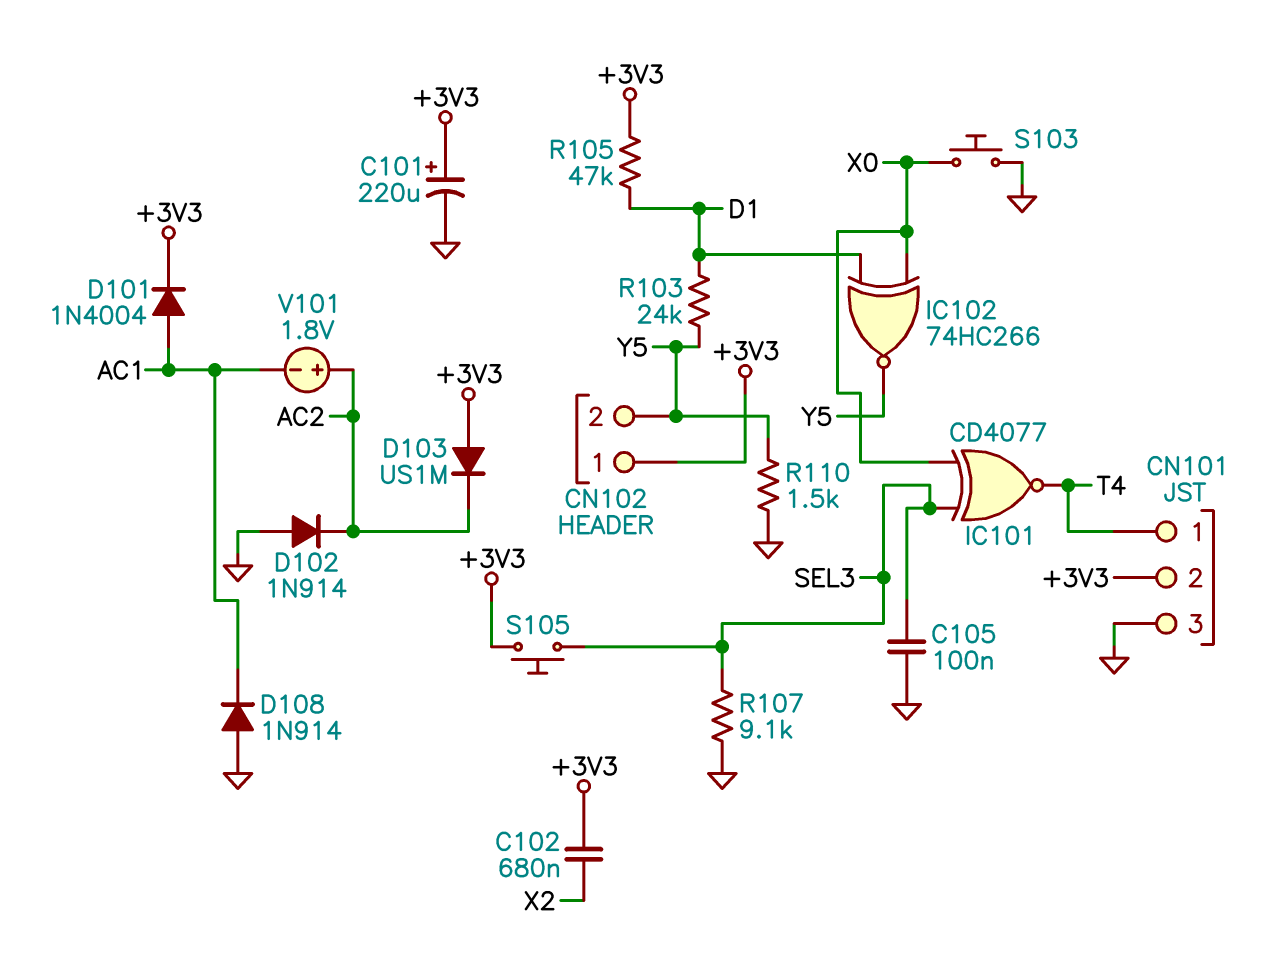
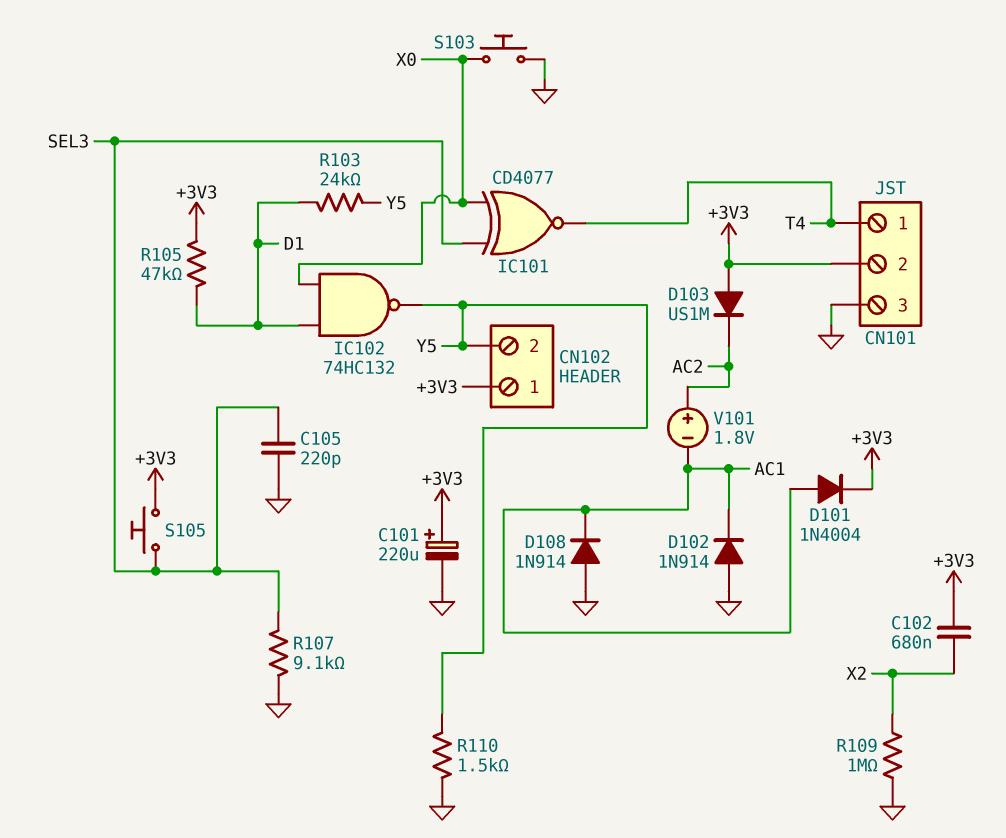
C105: 100nF (GND, SEL3) -> 220pF (GND, SEL3)
D102: diode 1N914 (A GND, K AC2) -> diode 1N914 (A GND, K AC1)
IC102: XNOR 74HC266 (in D1, in X0, out Y5) -> NAND 74HC132 (in D1, in X0, out Y5)
R109: none -> 1M (GND, X2)

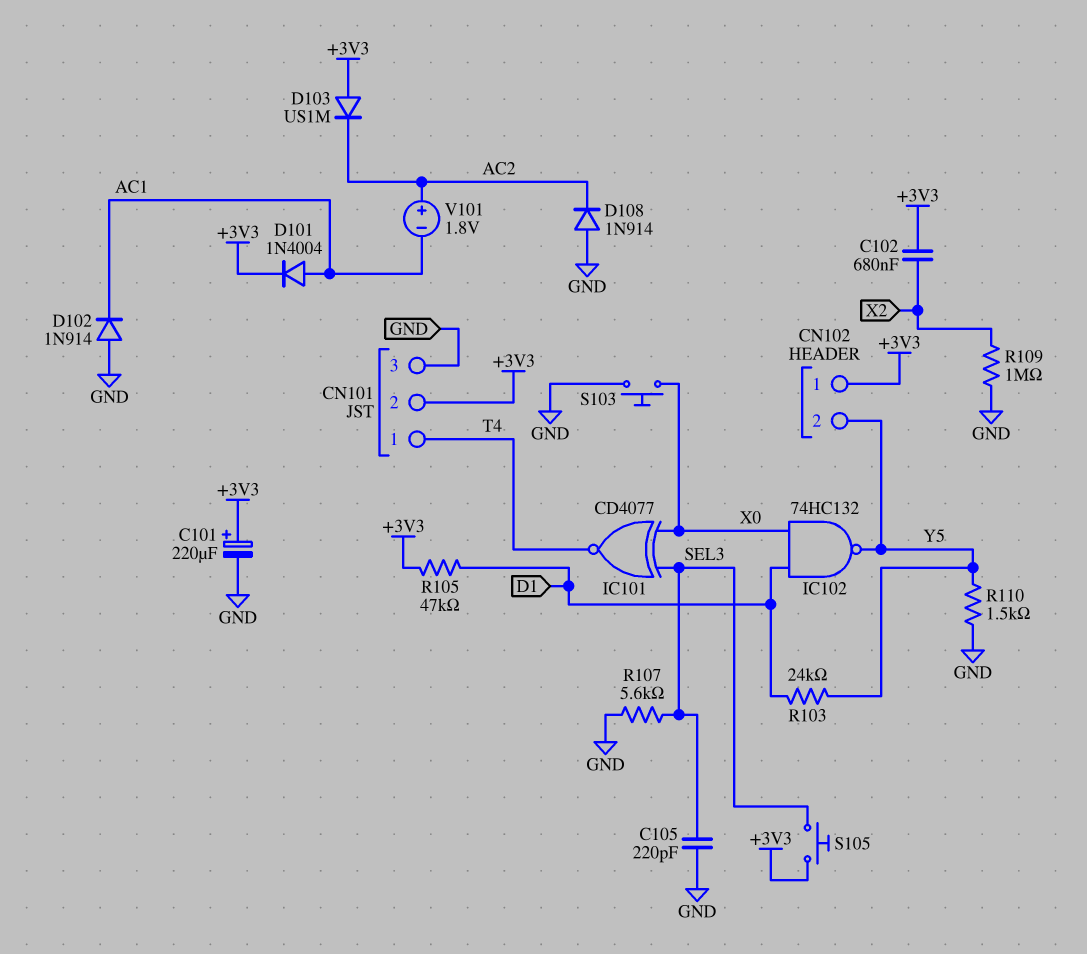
D108: diode 1N914 (A GND, K AC1) -> diode 1N914 (A GND, K AC2)
R107: 9.1k (GND, SEL3) -> 5.6k (GND, SEL3)

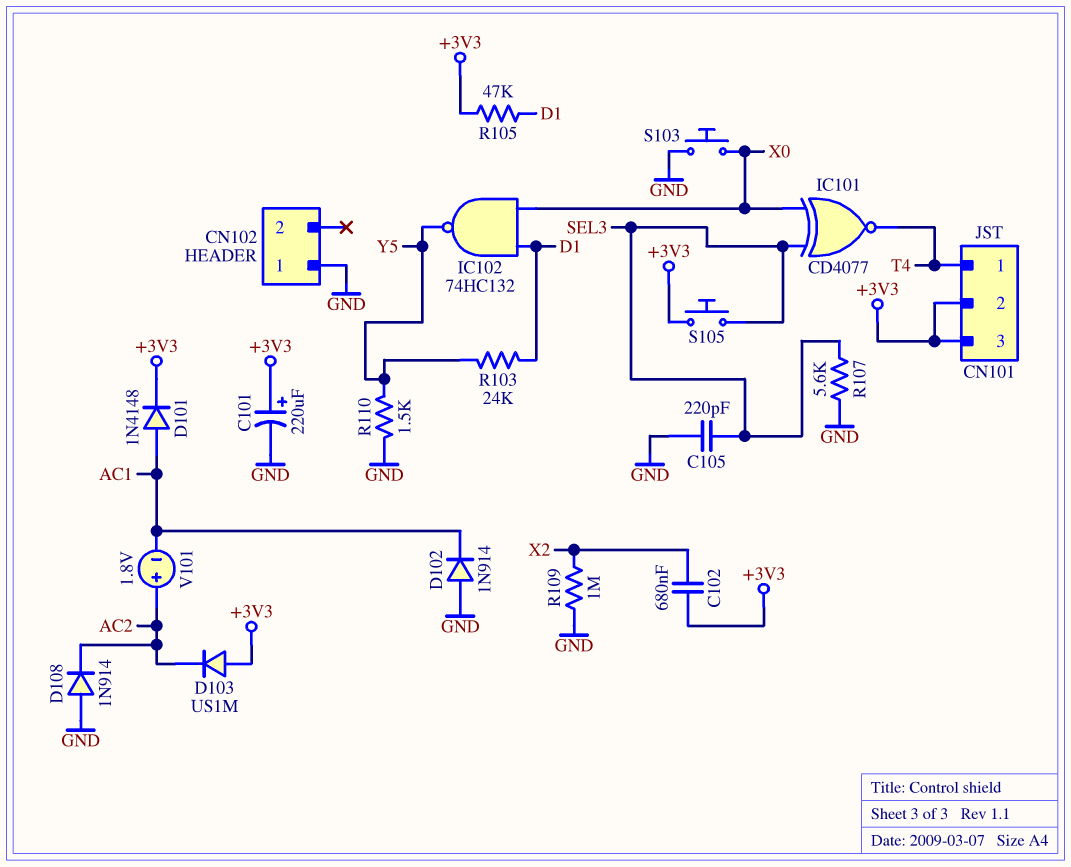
CN101 pin 3: GND -> +3V3
CN102 pin 1: +3V3 -> GND
CN102 pin 2: Y5 -> none
D101: diode 1N4004 (A AC1, K +3V3) -> diode 1N4148 (A AC1, K +3V3)

